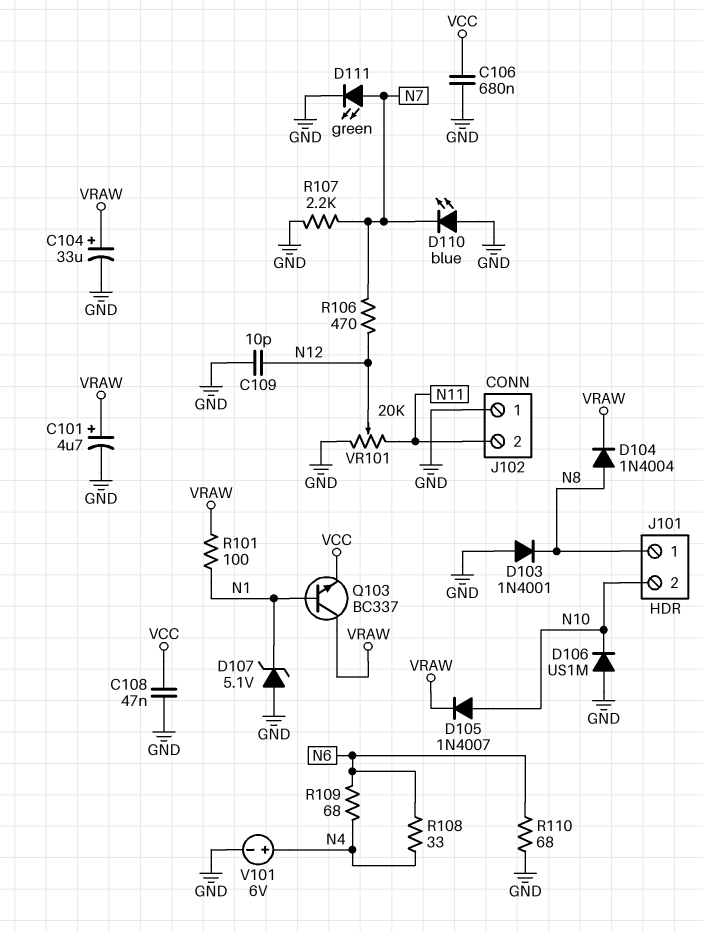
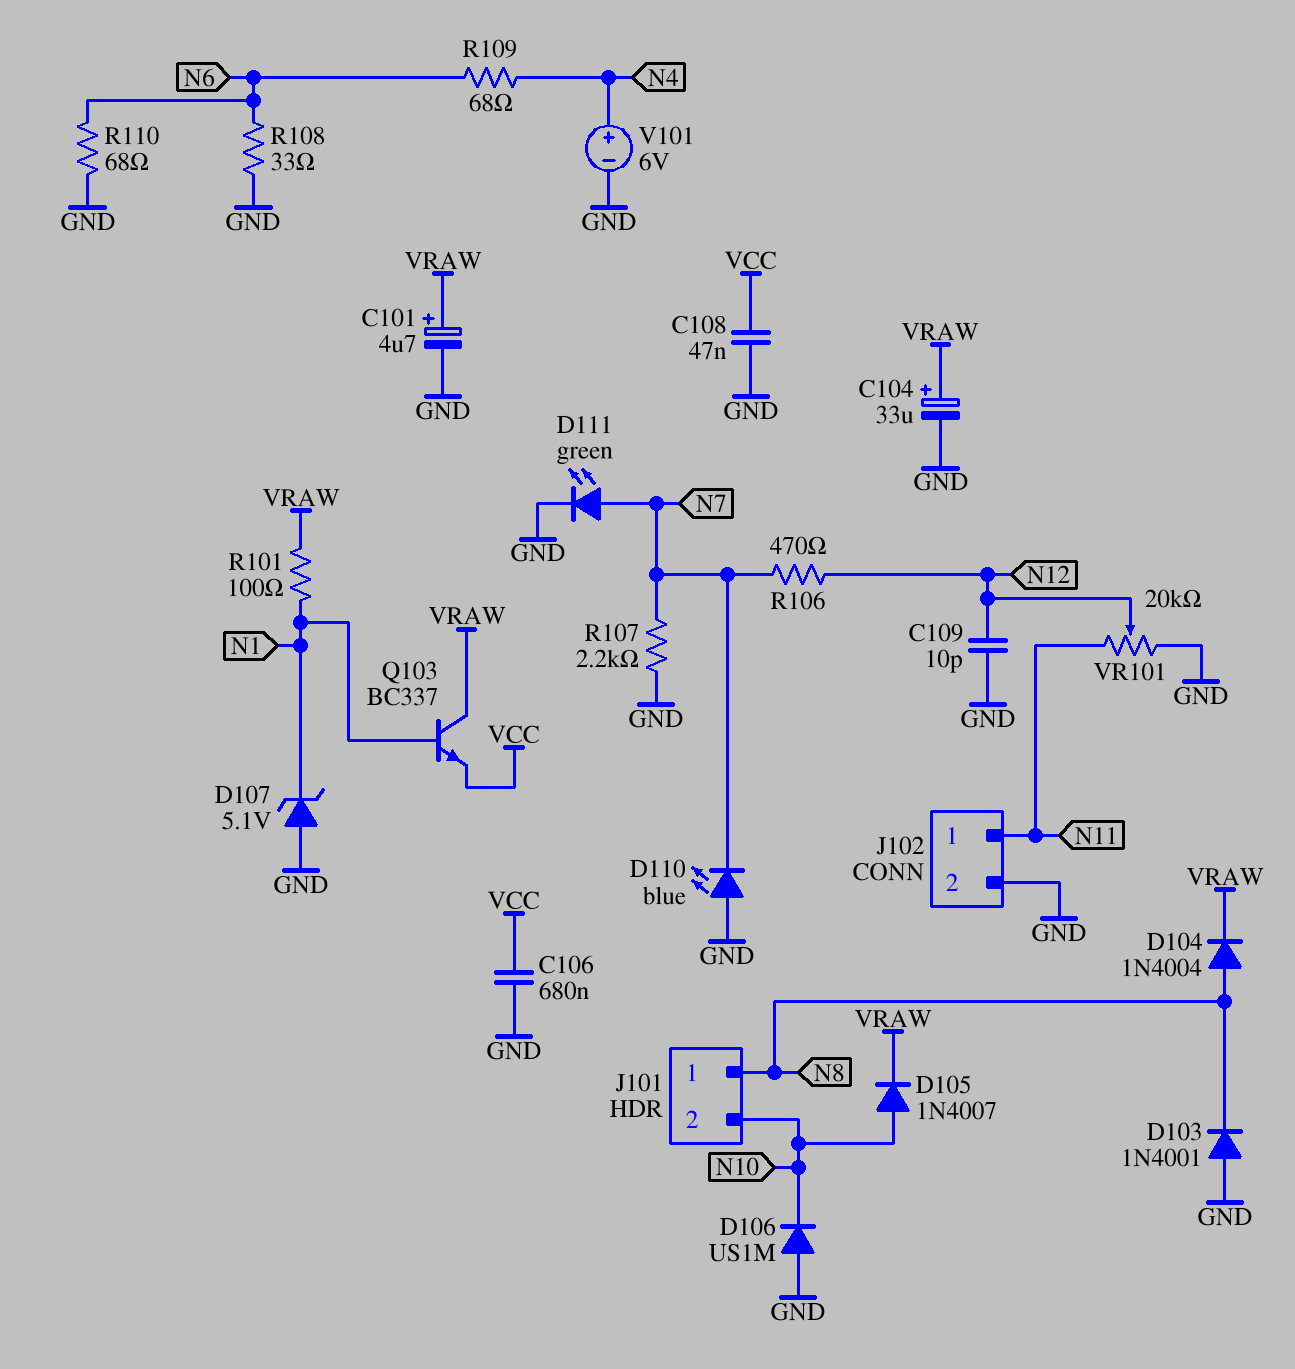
J102 pin 1: GND -> N11
J102 pin 2: N11 -> GND
R108: 33 (N4, N6) -> 33 (GND, N6)

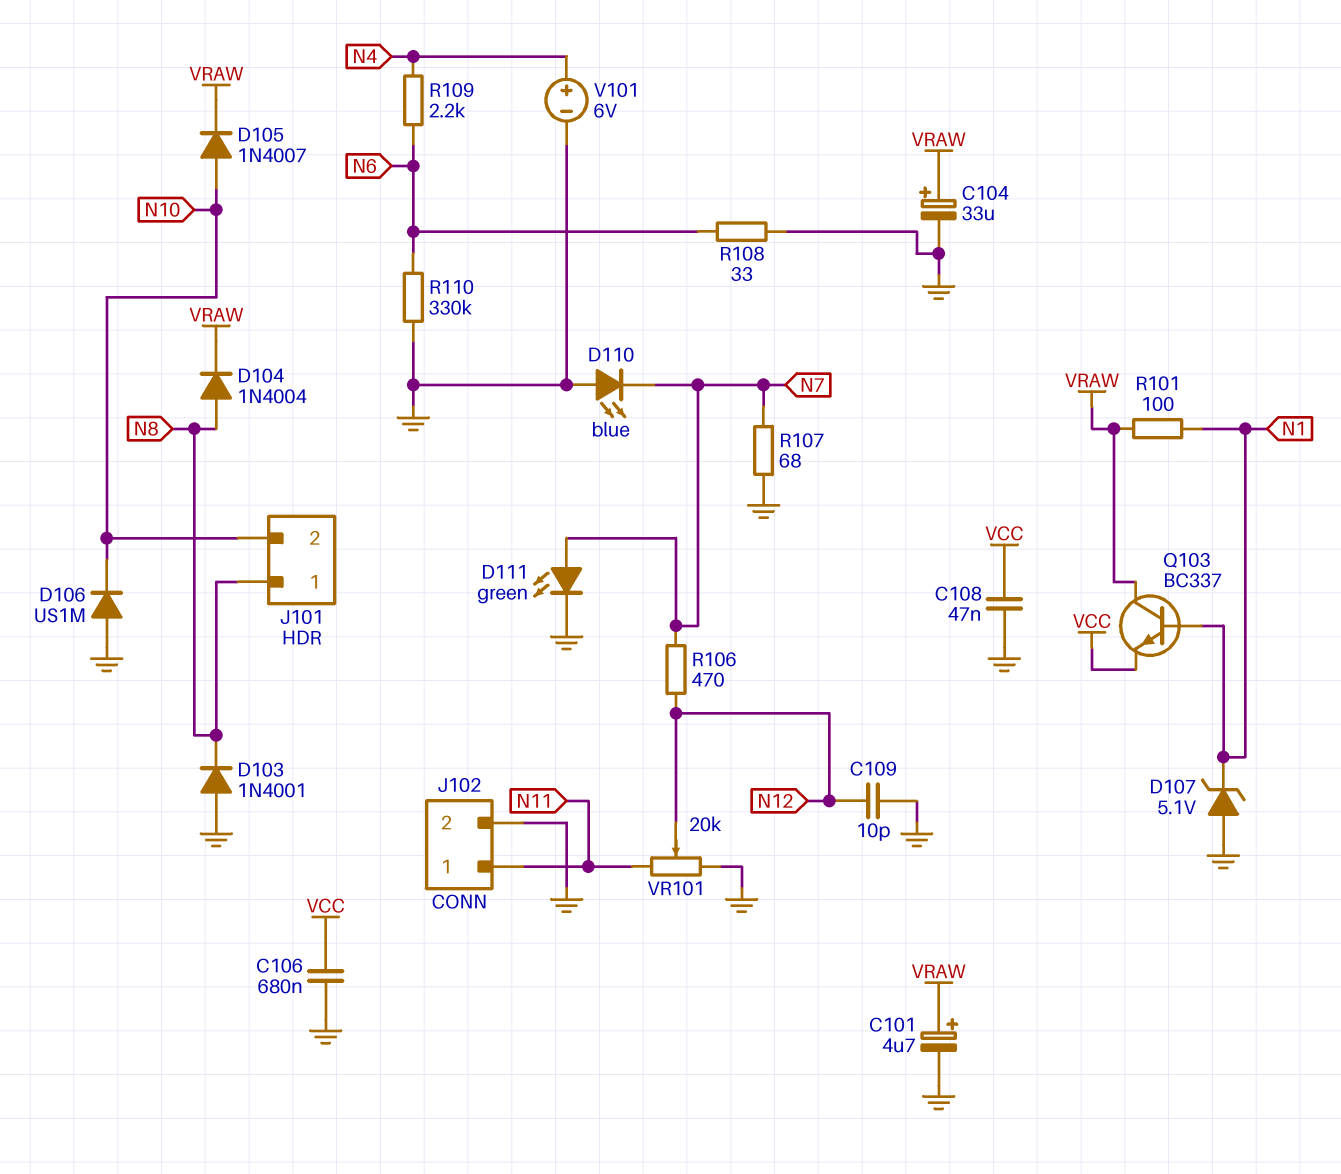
R107: 2.2k (GND, N7) -> 68 (GND, N7)
R109: 68 (N4, N6) -> 2.2k (N4, N6)
R110: 68 (GND, N6) -> 330k (GND, N6)

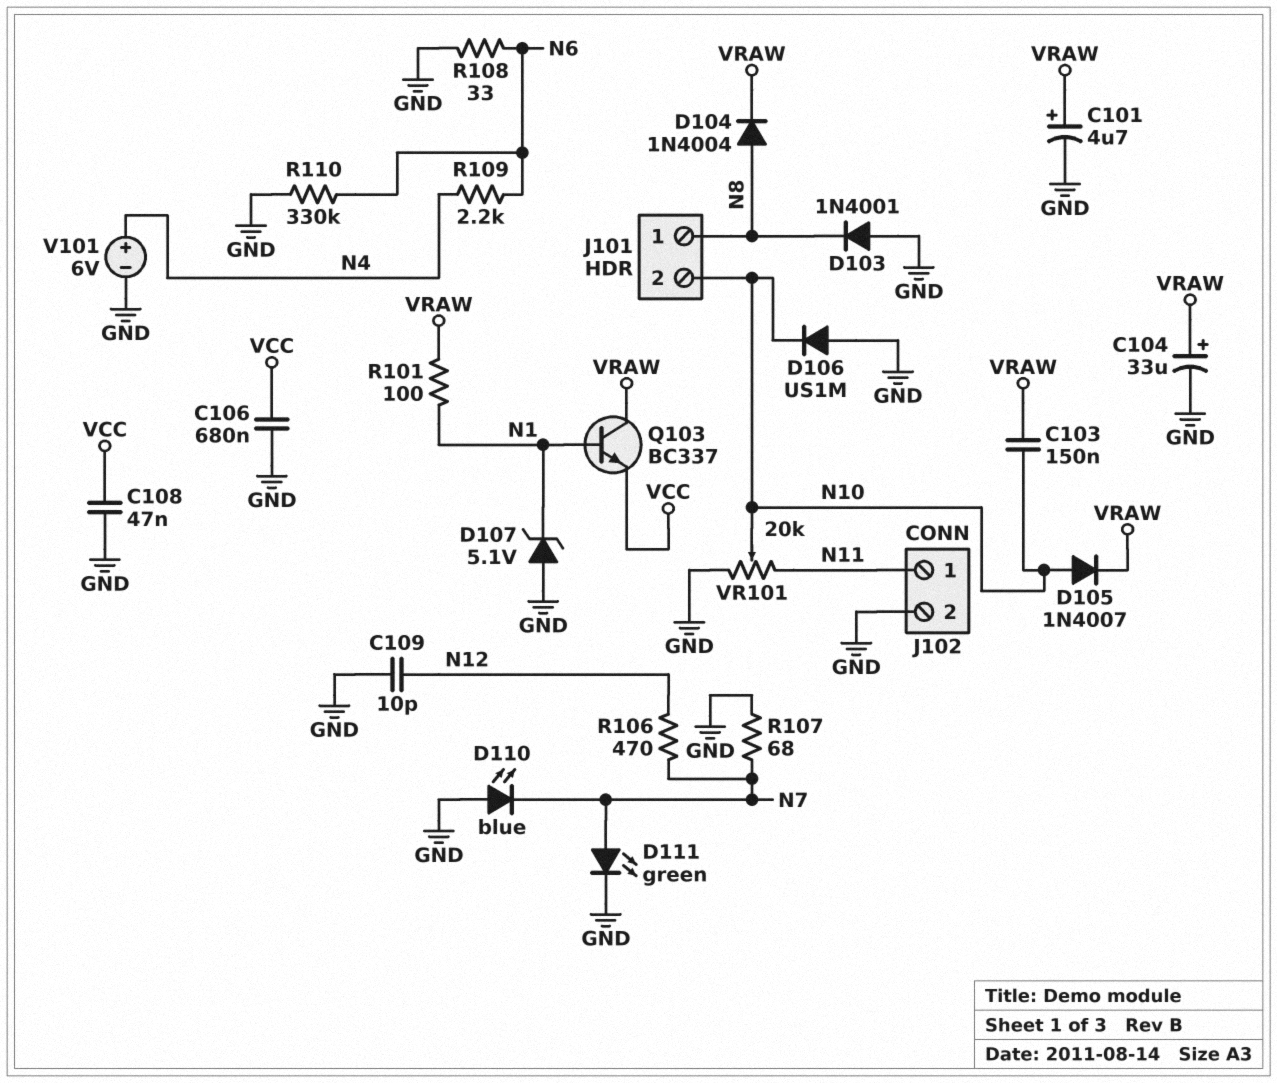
C103: none -> 150nF (N10, VRAW)
VR101: 20k (GND, N11, wiper N12) -> 20k (GND, N11, wiper N10)

